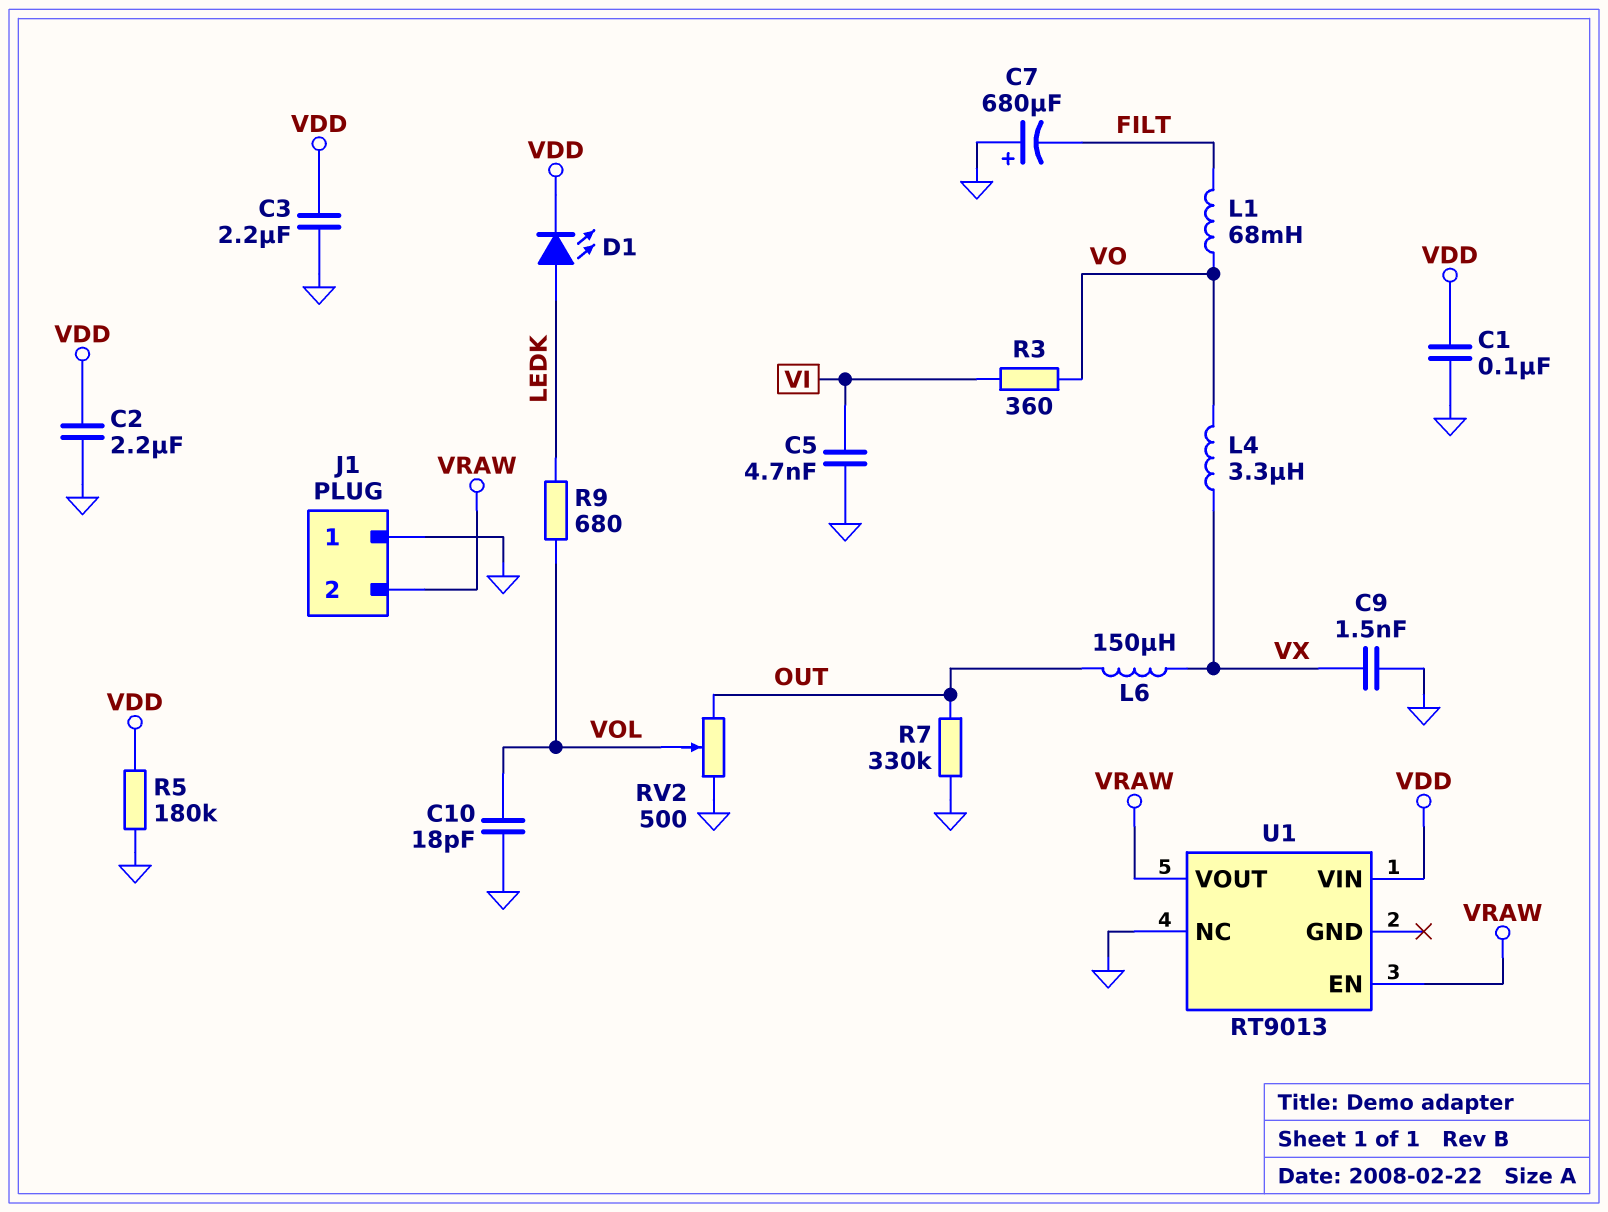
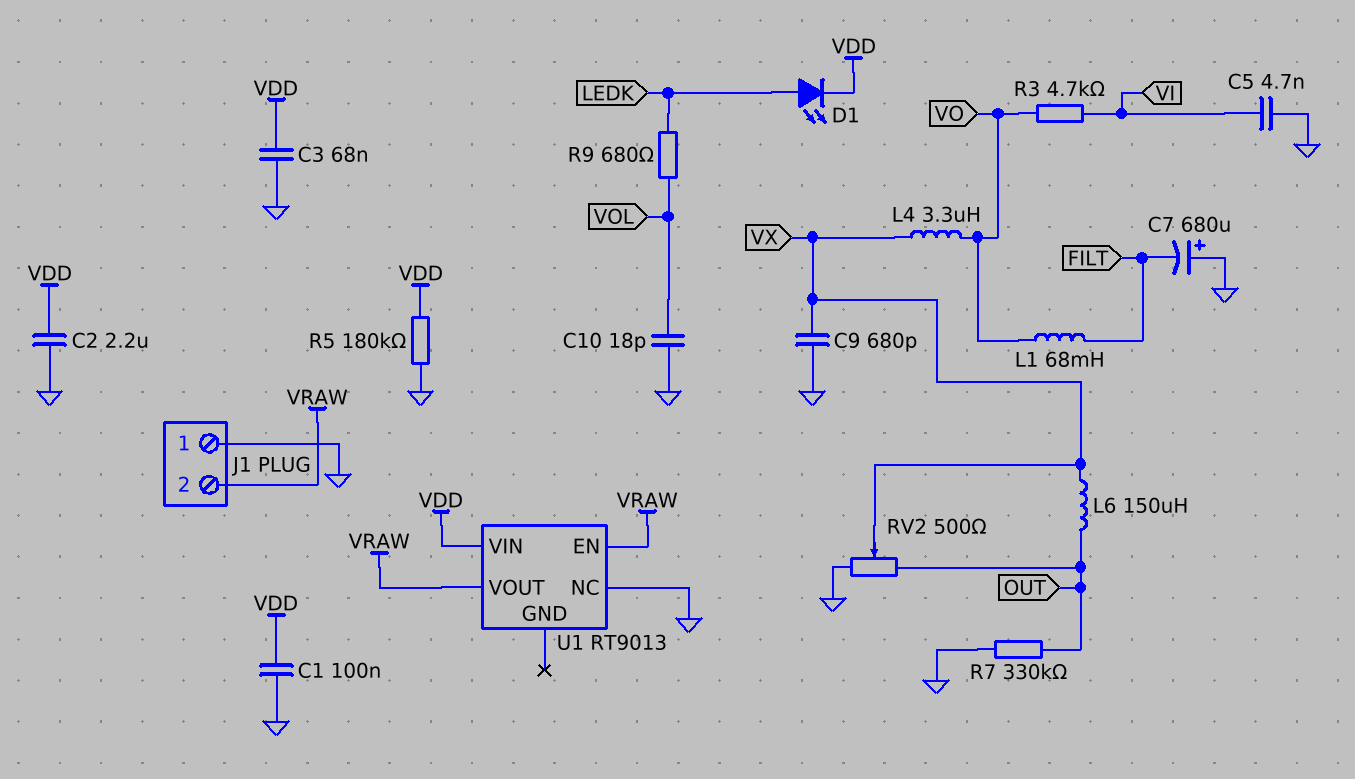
C3: 2.2uF (GND, VDD) -> 68nF (GND, VDD)
C9: 1.5nF (GND, VX) -> 680pF (GND, VX)
R3: 360 (VI, VO) -> 4.7k (VI, VO)
RV2: 500 (GND, OUT, wiper VOL) -> 500 (GND, OUT, wiper VX)

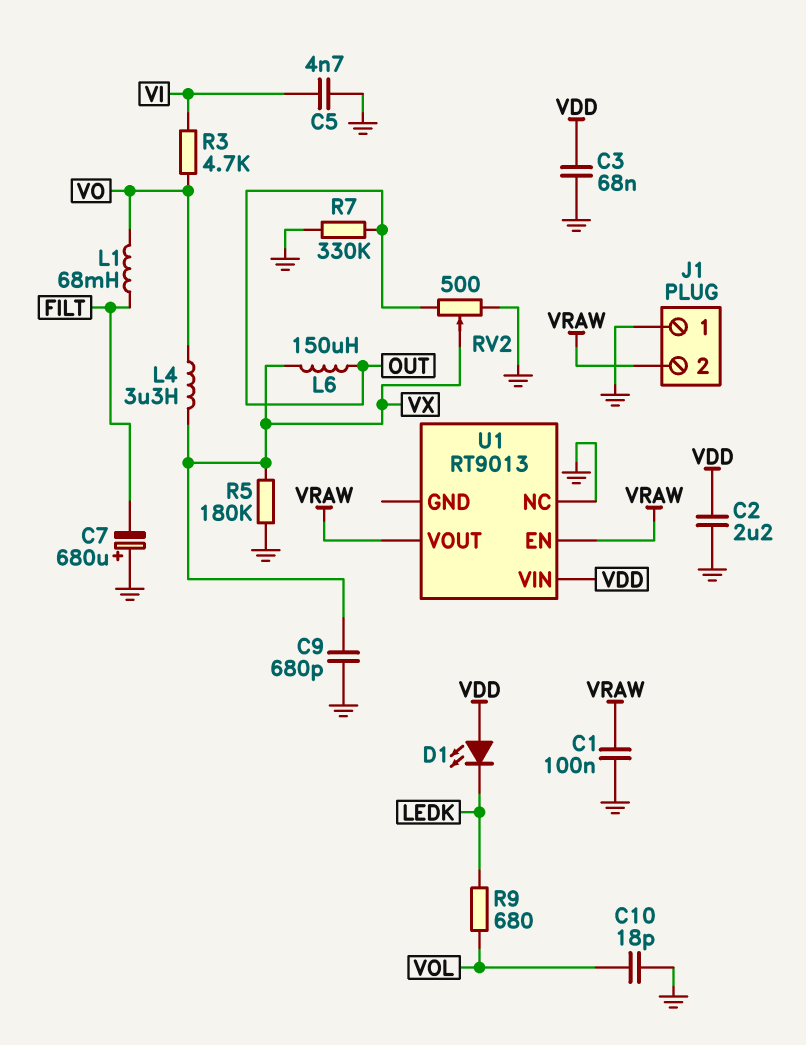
C1: 100nF (GND, VDD) -> 100nF (GND, VRAW)
D1: LED (A LEDK, K VDD) -> LED (A VDD, K LEDK)
R5: 180k (GND, VDD) -> 180k (GND, VX)

